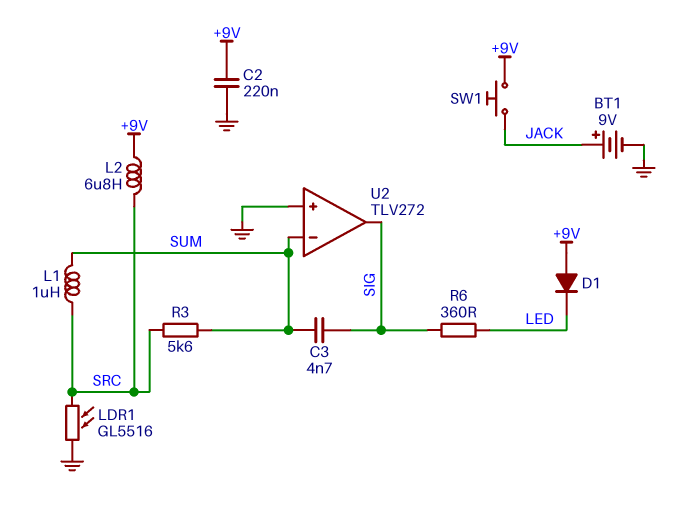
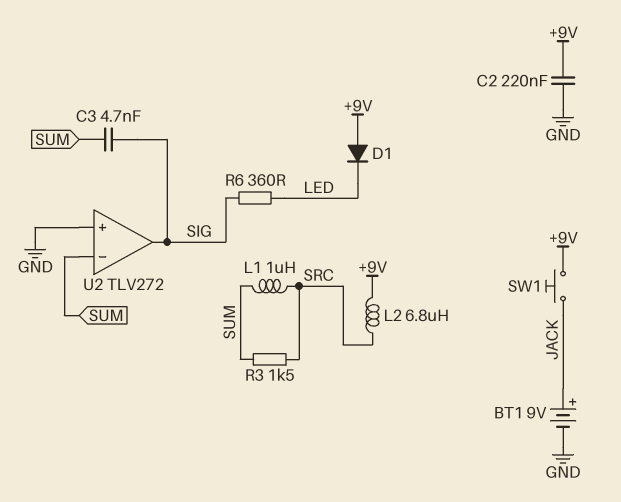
LDR1: GL5516 (GND, SRC) -> none
R3: 5.6k (SRC, SUM) -> 1.5k (SRC, SUM)

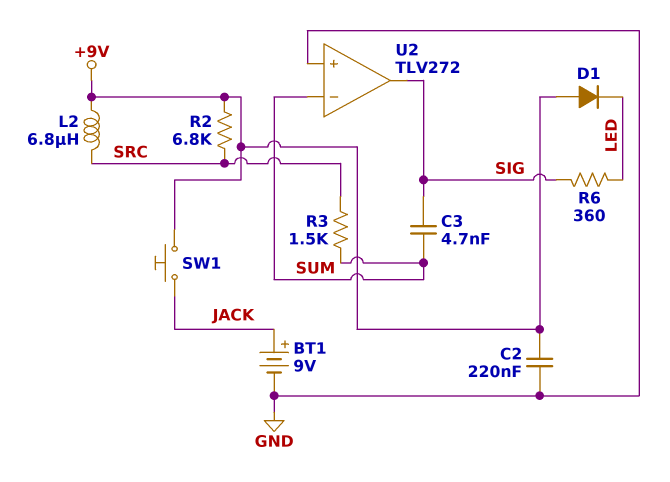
L1: 1uH (SRC, SUM) -> none
R2: none -> 6.8k (+9V, SRC)

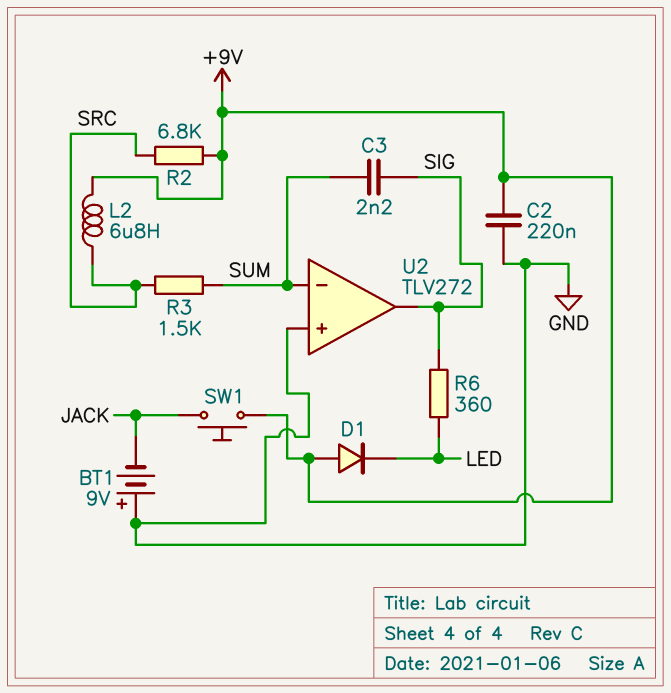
BT1: 9V (plus JACK, minus GND) -> 9V (plus GND, minus JACK)
C3: 4.7nF (SIG, SUM) -> 2.2nF (SIG, SUM)

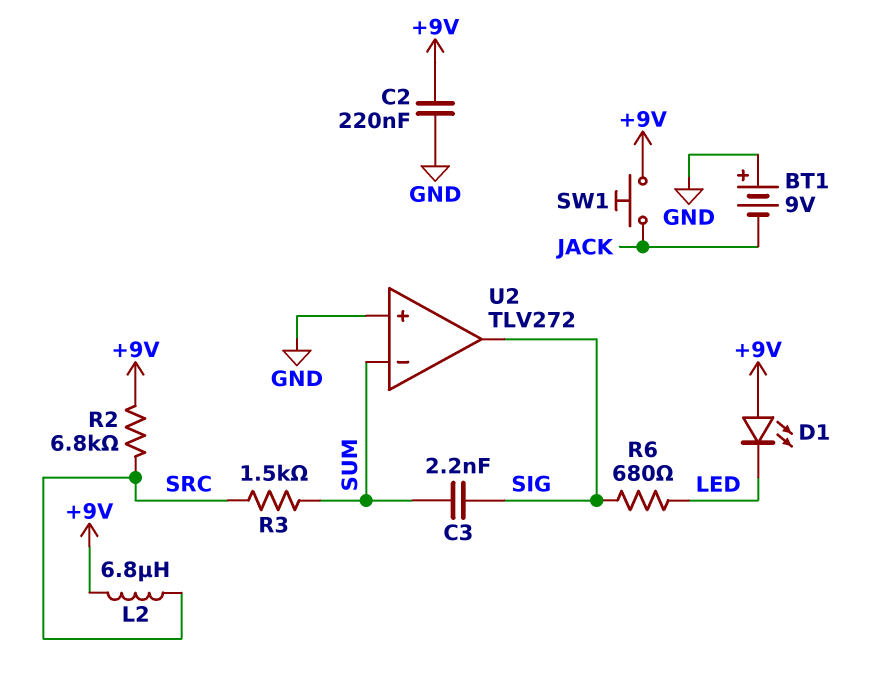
D1: diode (A +9V, K LED) -> LED (A +9V, K LED)
R6: 360 (LED, SIG) -> 680 (LED, SIG)

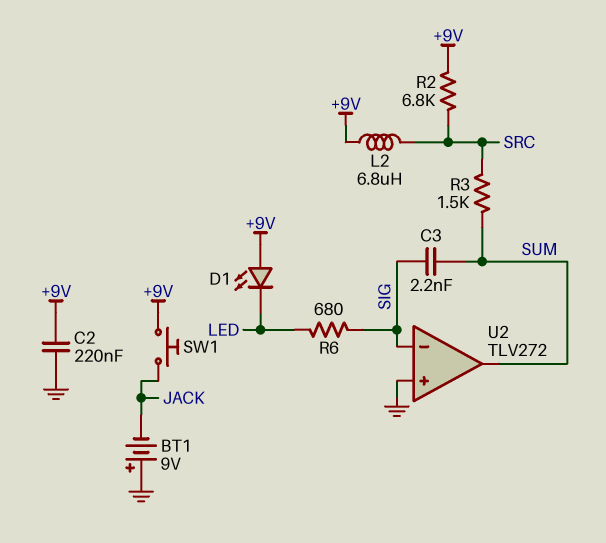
U2 pin in-: SUM -> SIG
U2 pin out: SIG -> SUM

